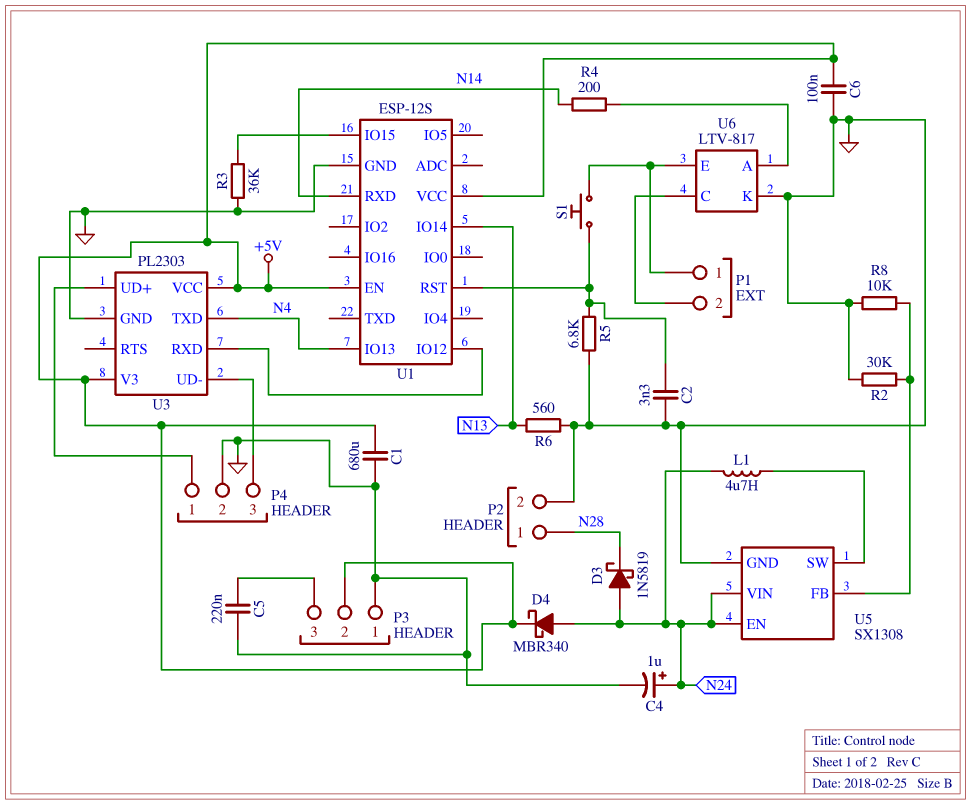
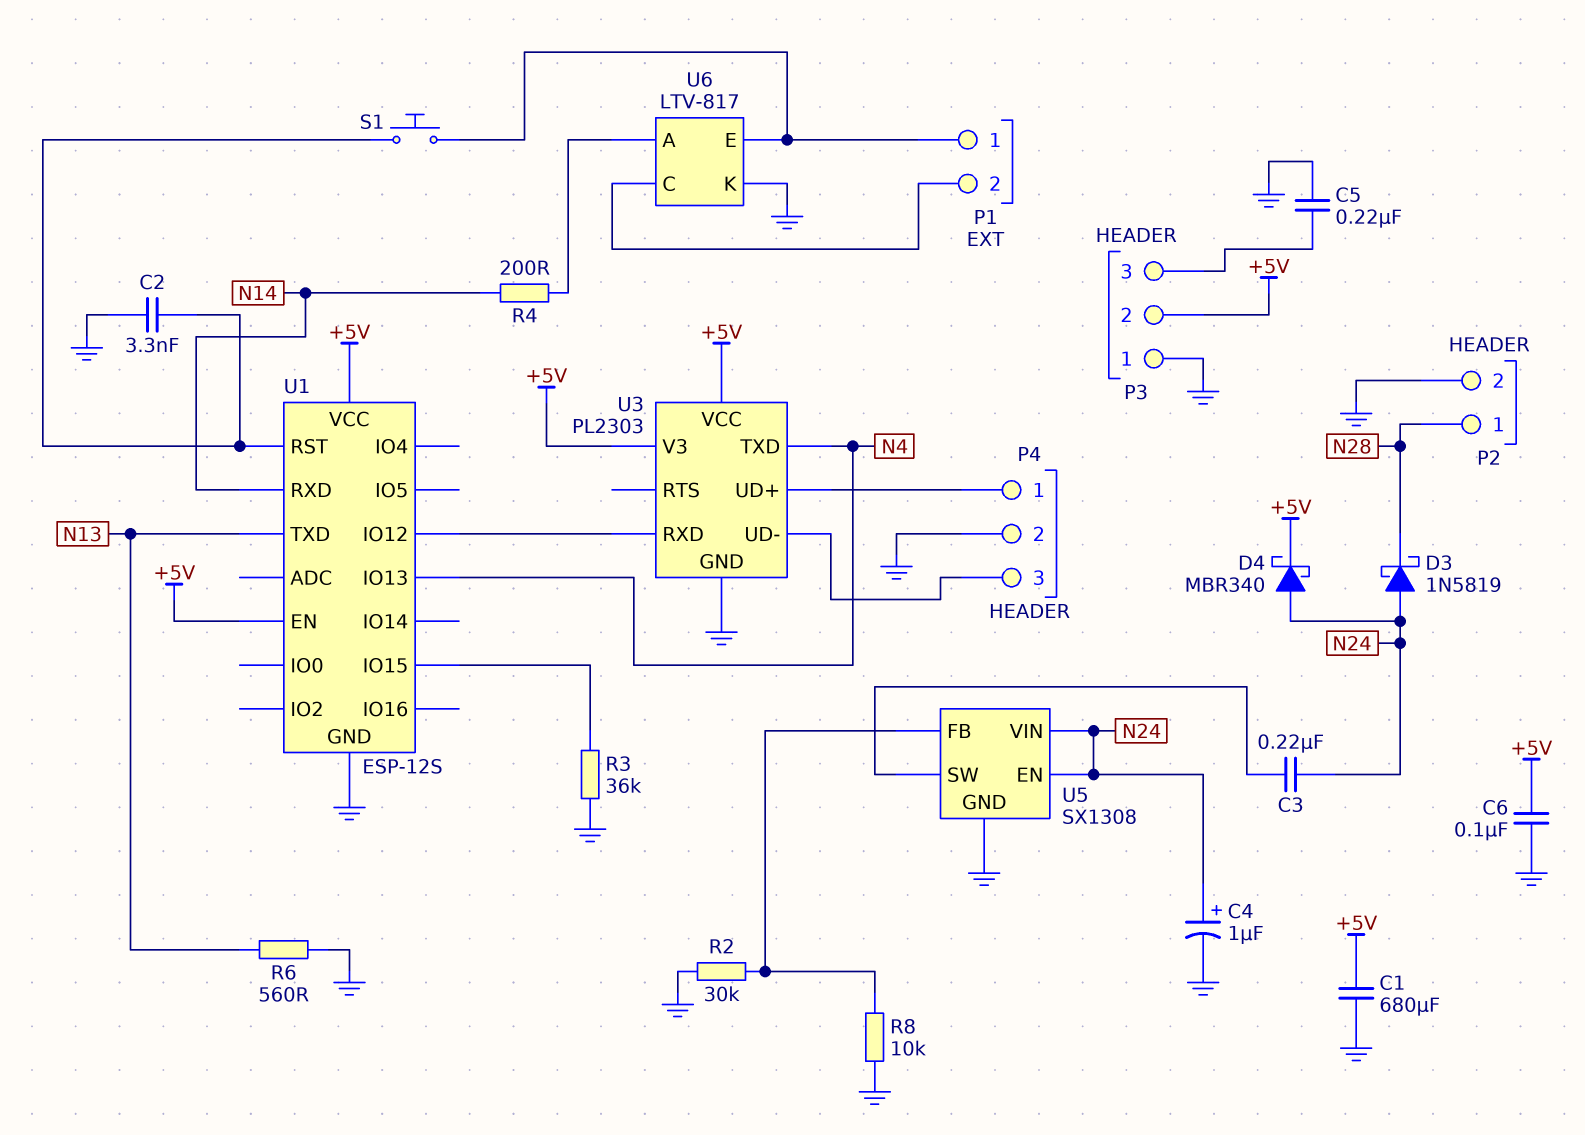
C3: none -> 220nF (N24, U5/SW)
L1: 4.7uH (N24, U5/SW) -> none
R5: 6.8k (GND, U1/RST) -> none
U1 pin IO14: N13 -> none
U1 pin TXD: none -> N13

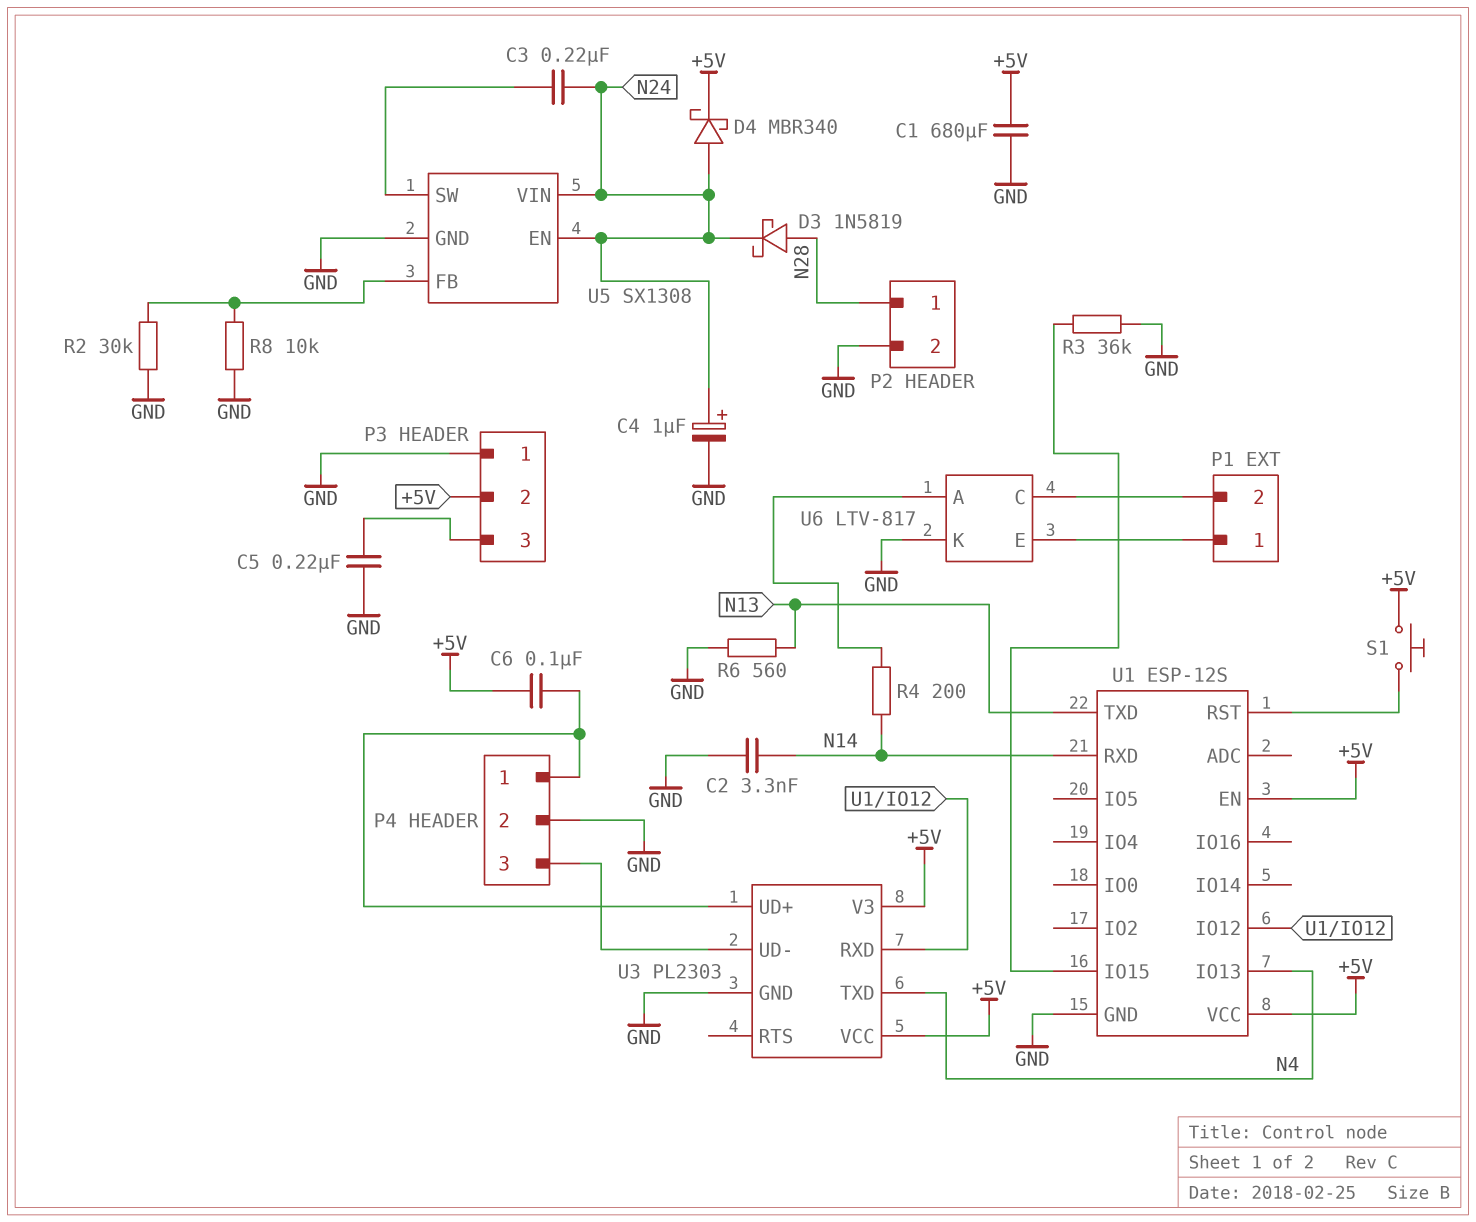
C2: 3.3nF (GND, U1/RST) -> 3.3nF (GND, N14)
C6: 100nF (+5V, GND) -> 100nF (+5V, P4/1)
D3: schottky 1N5819 (A N24, K N28) -> schottky 1N5819 (A N28, K N24)
S1: button (P1/1, U1/RST) -> button (+5V, U1/RST)

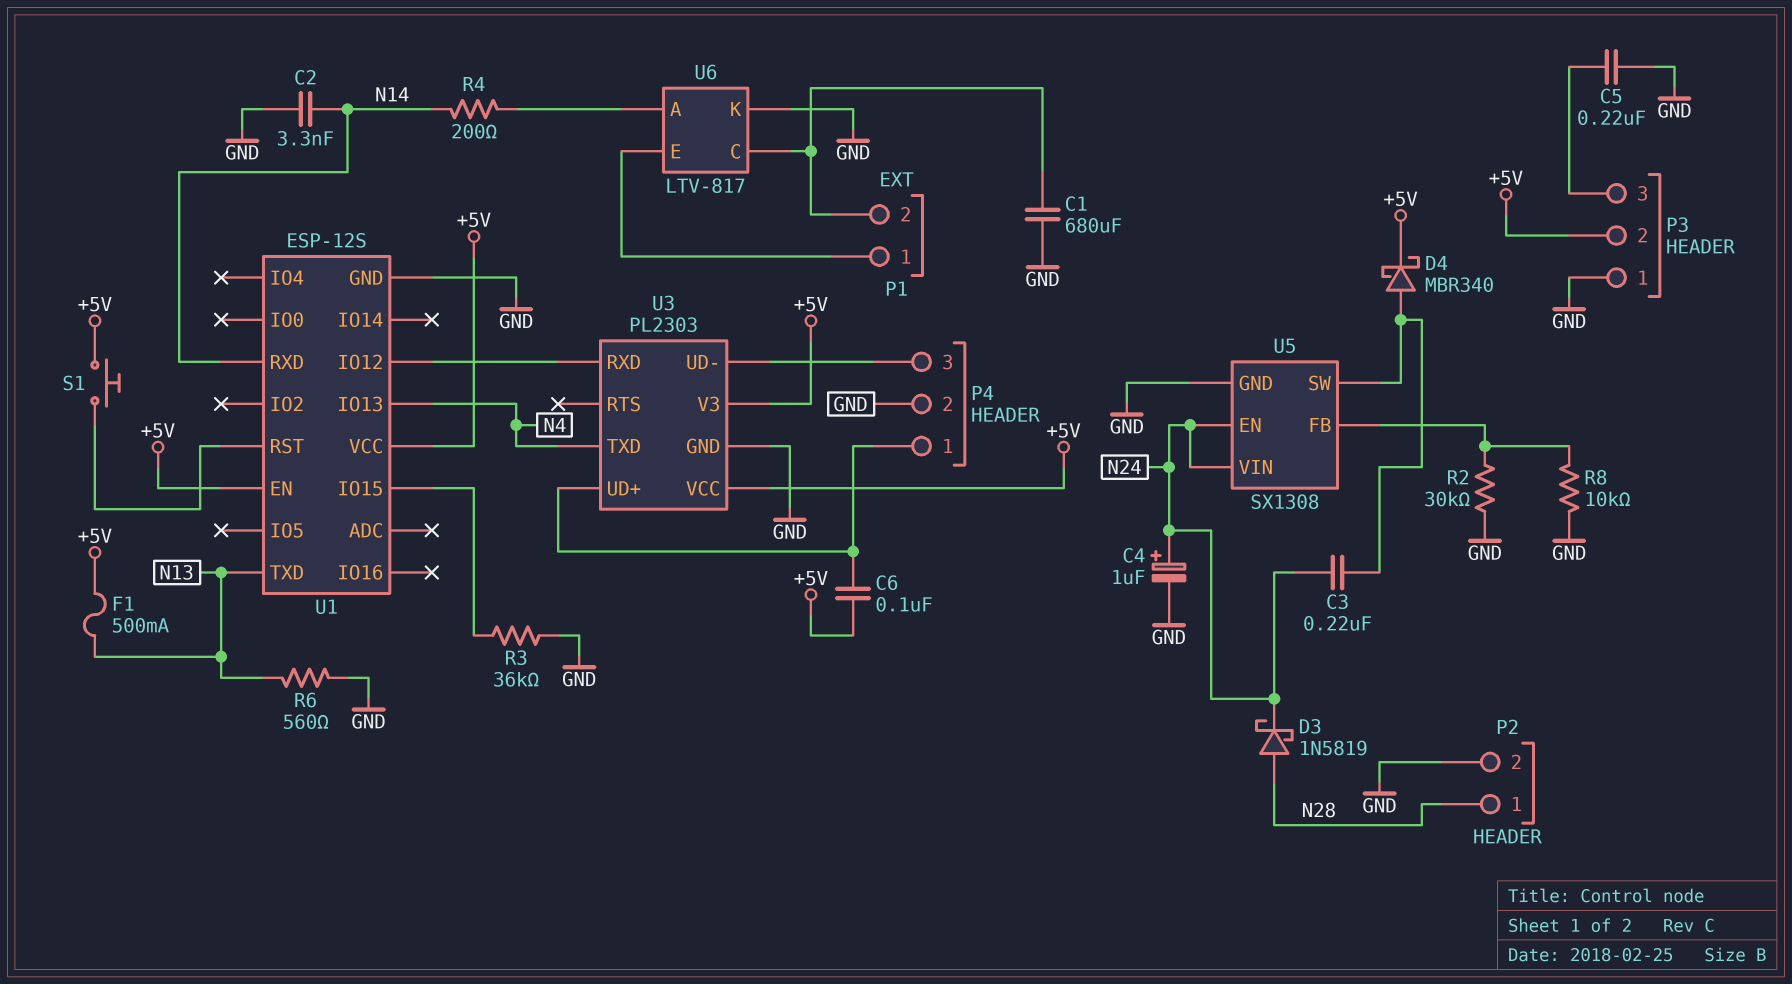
C1: 680uF (+5V, GND) -> 680uF (GND, P1/2)
D4: schottky MBR340 (A N24, K +5V) -> schottky MBR340 (A U5/SW, K +5V)
F1: none -> 500mA (+5V, N13)

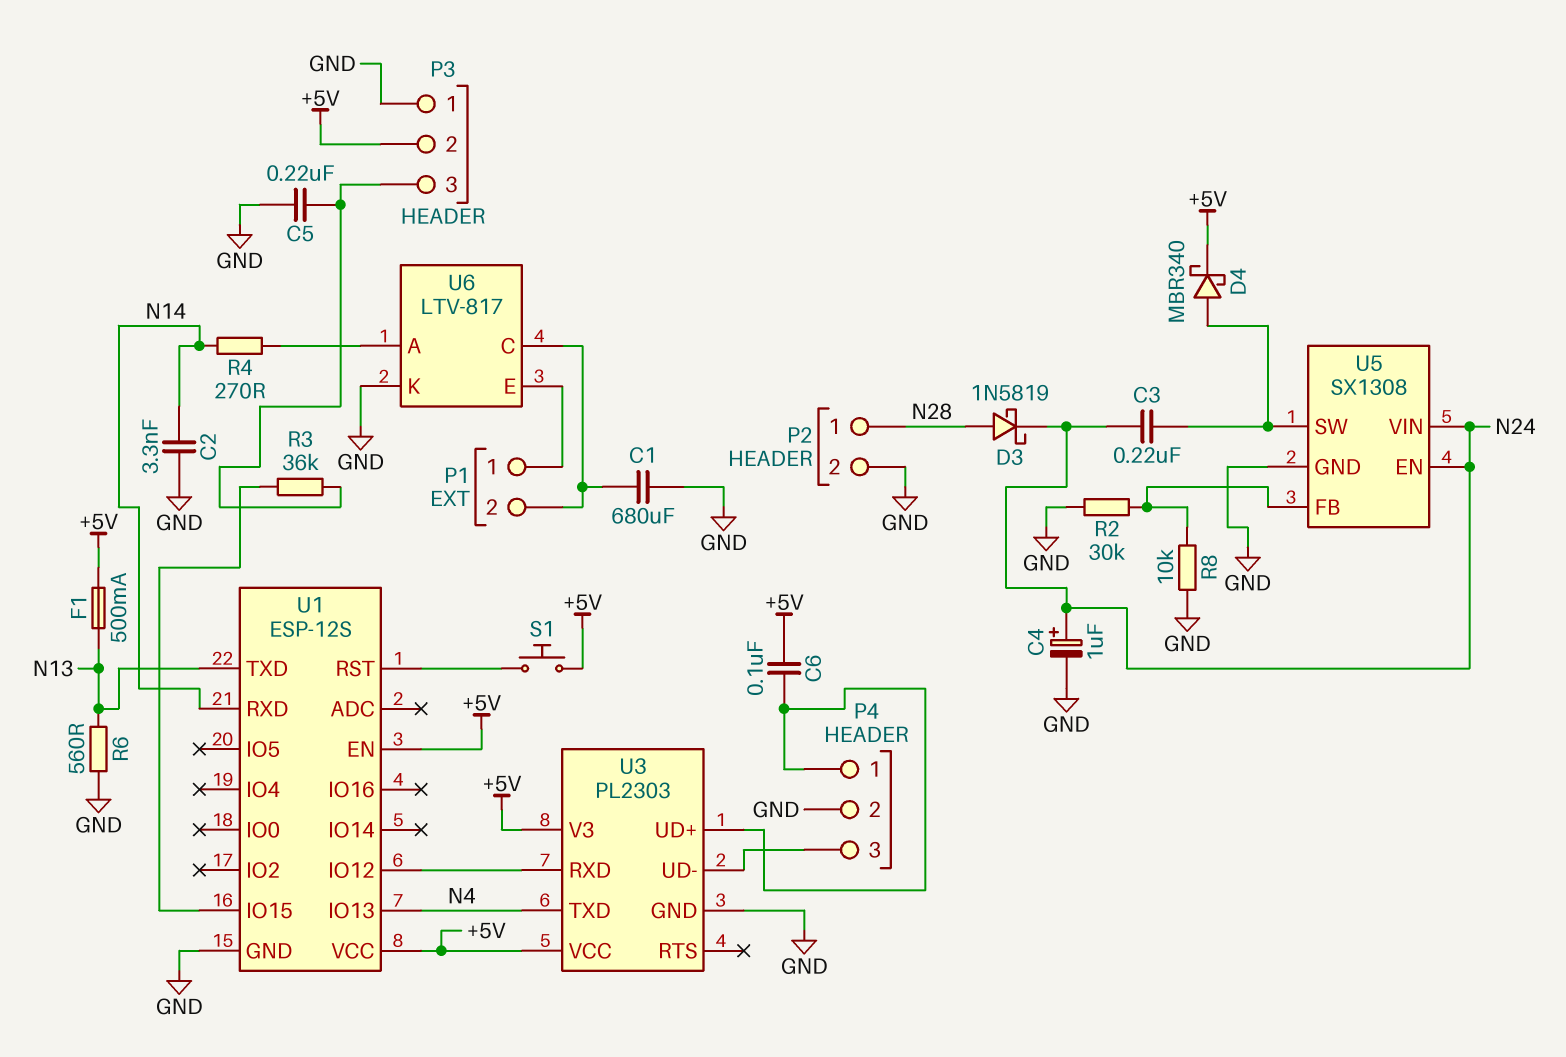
R3: 36k (GND, U1/IO15) -> 36k (P3/3, U1/IO15)
R4: 200 (N14, U6/A) -> 270 (N14, U6/A)

